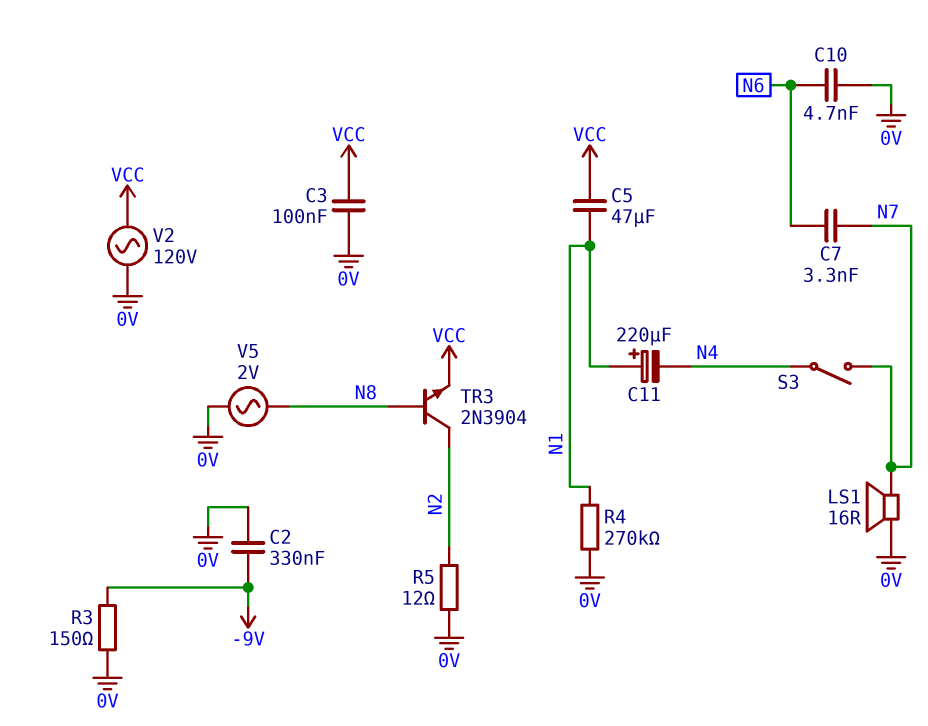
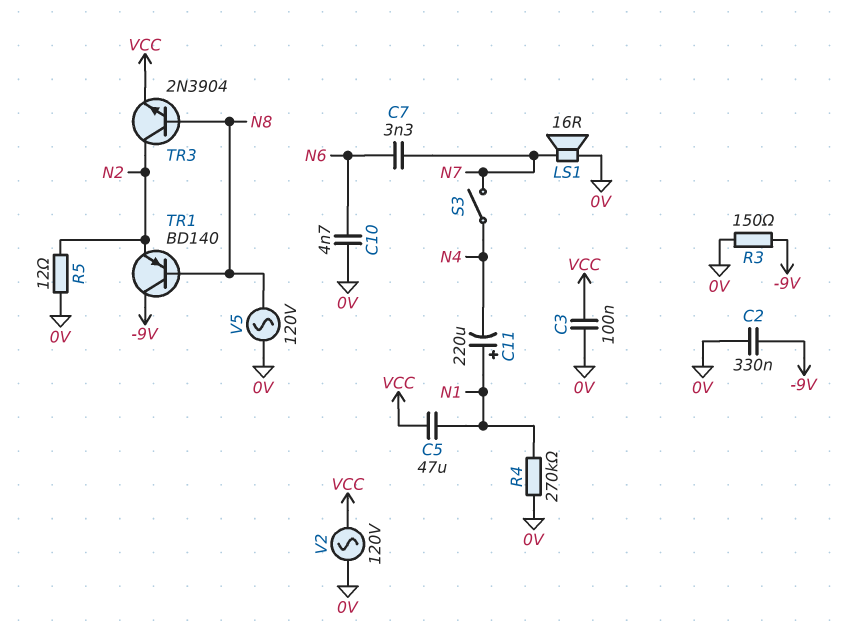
TR1: none -> PNP BD140 (B N8, C -9V, E N2)
V5: AC 2V (0V, N8) -> AC 120V (0V, N8)

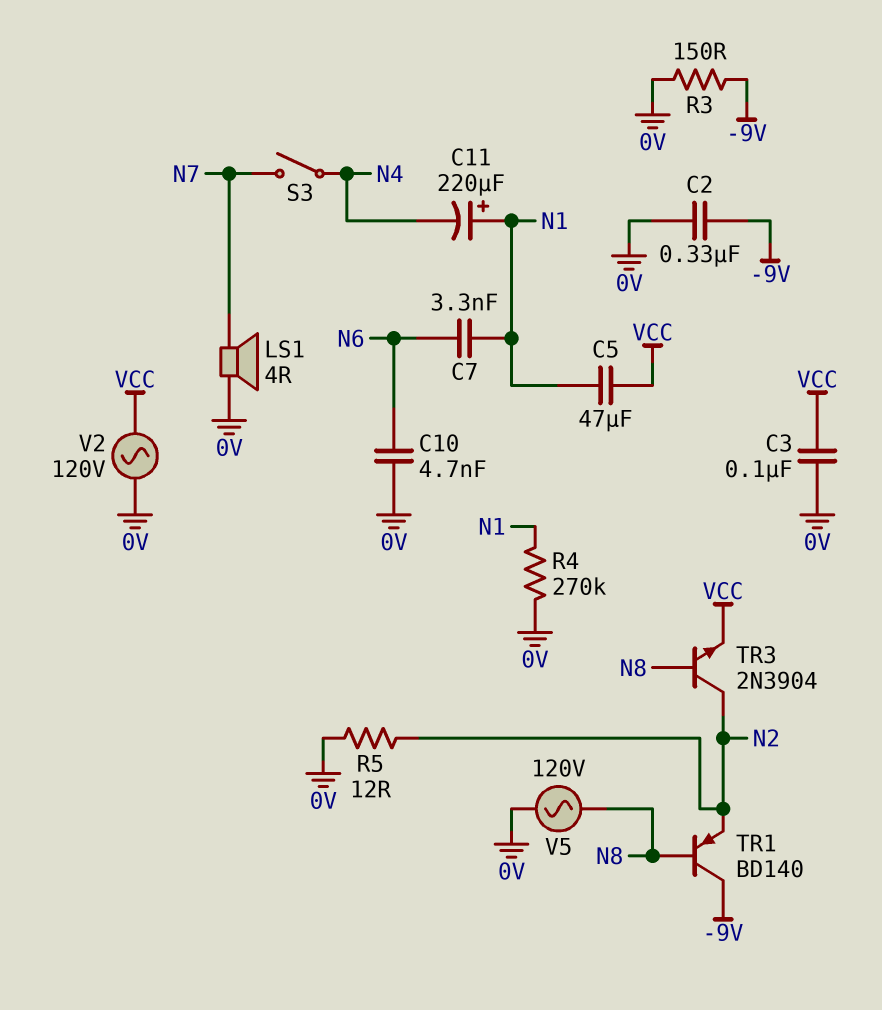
C7: 3.3nF (N6, N7) -> 3.3nF (N1, N6)
LS1: speaker 16R (0V, N7) -> speaker 4R (0V, N7)

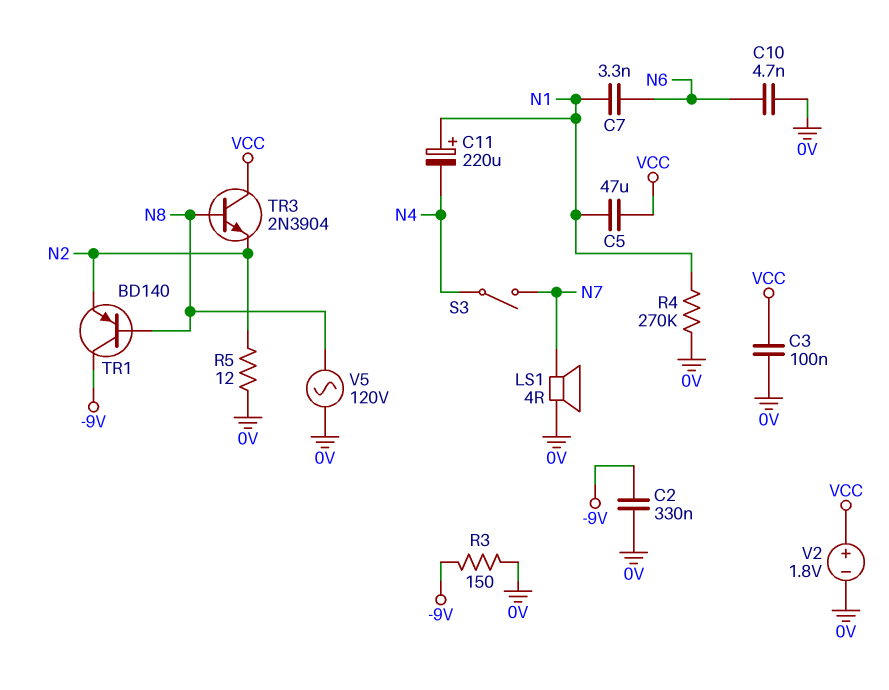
TR3: NPN 2N3904 (B N8, C N2, E VCC) -> NPN 2N3904 (B N8, C VCC, E N2)
V2: AC 120V (0V, VCC) -> 1.8V (plus VCC, minus 0V)

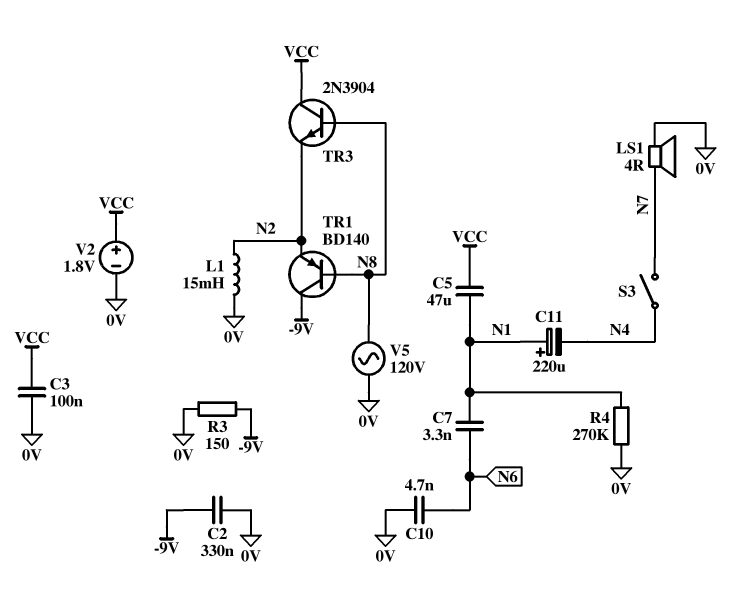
L1: none -> 15mH (0V, N2)
R5: 12 (0V, N2) -> none

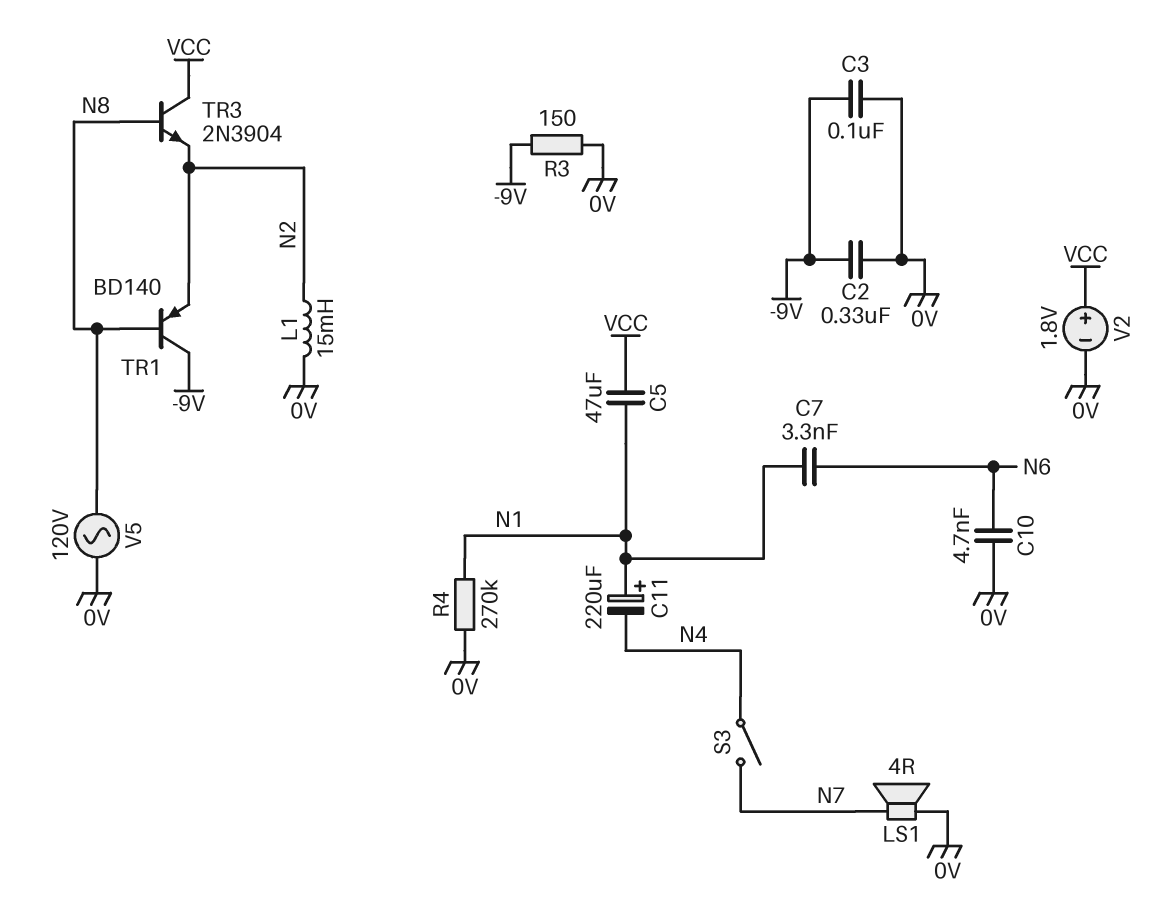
C3: 100nF (0V, VCC) -> 100nF (-9V, 0V)

